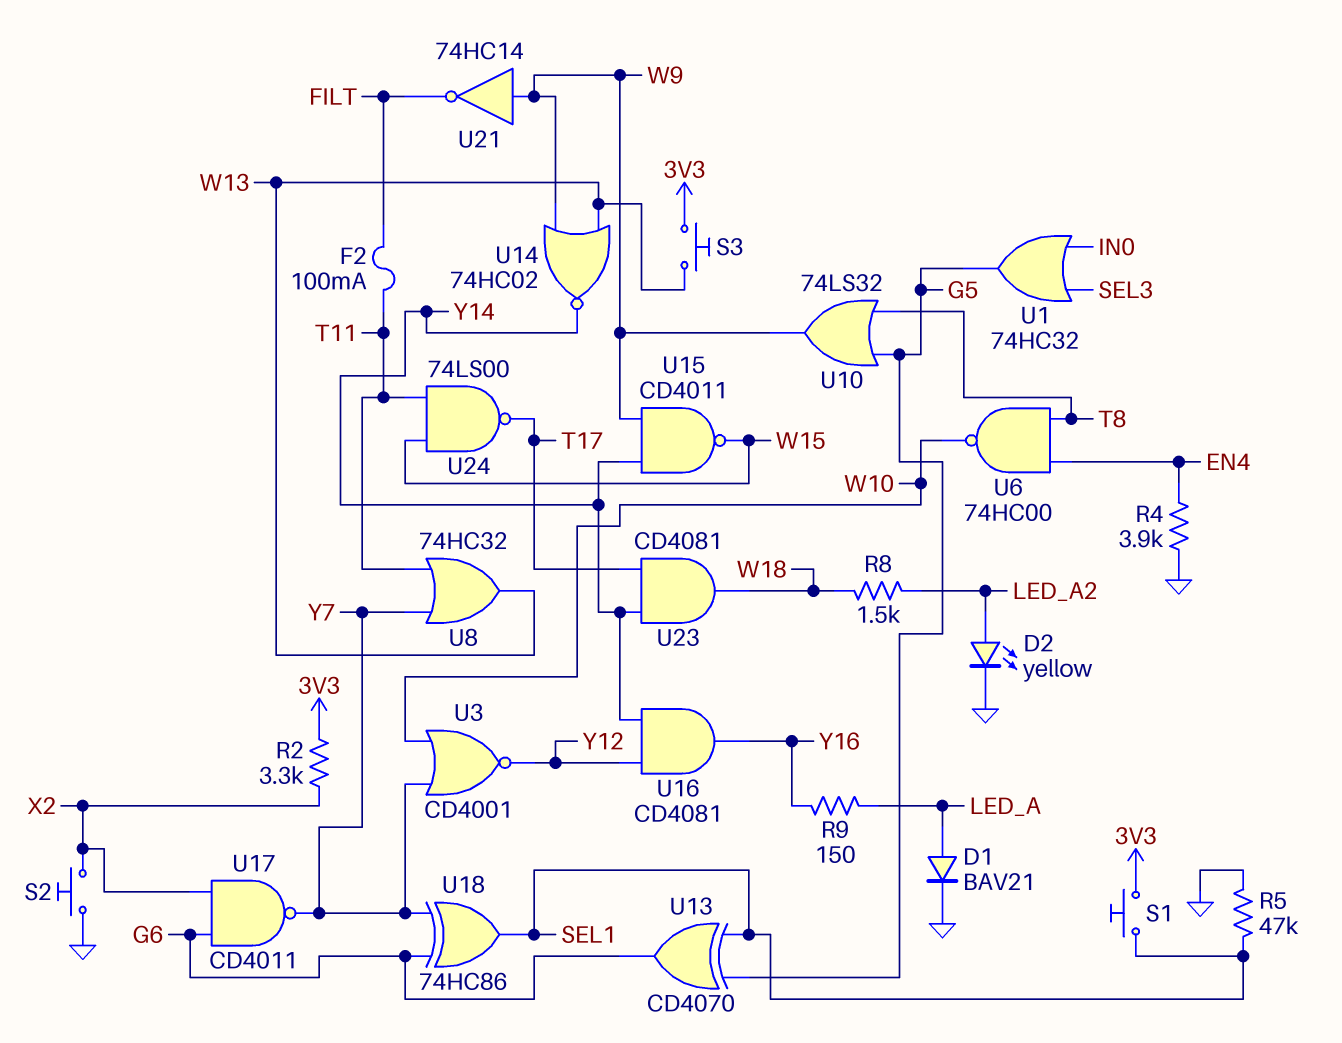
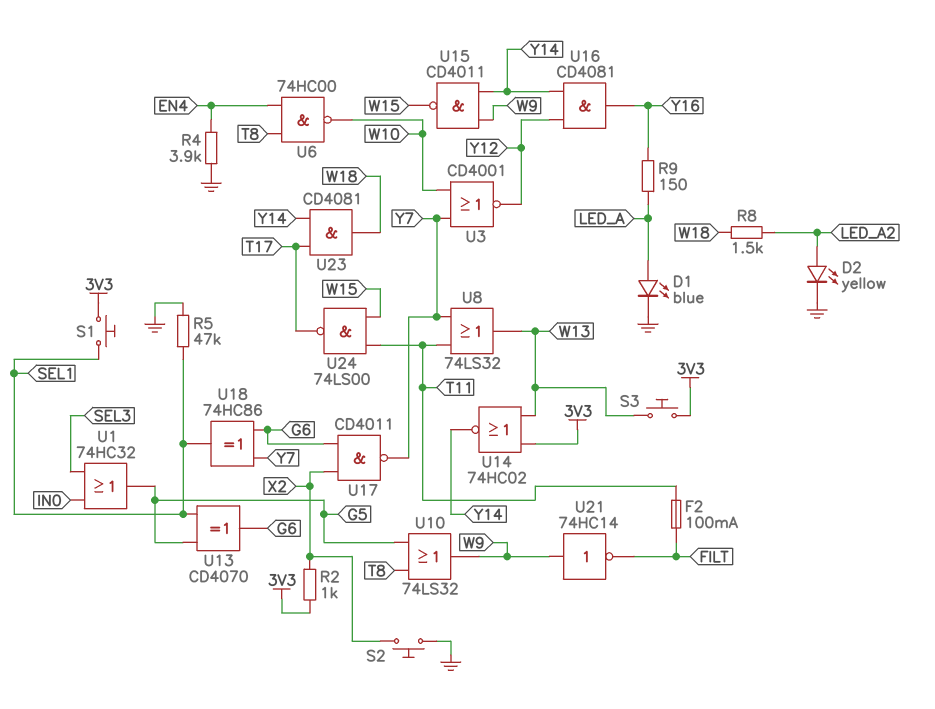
D1: diode BAV21 (A LED_A, K GND) -> LED blue (A LED_A, K GND)
R2: 3.3k (3V3, X2) -> 1k (3V3, X2)
U8: OR 74HC32 (in T11, in Y7, out W13) -> OR 74LS32 (in T11, in Y7, out W13)
U14: NOR 74HC02 (in W9, in W13, out Y14) -> NOR 74HC02 (in 3V3, in W13, out Y14)

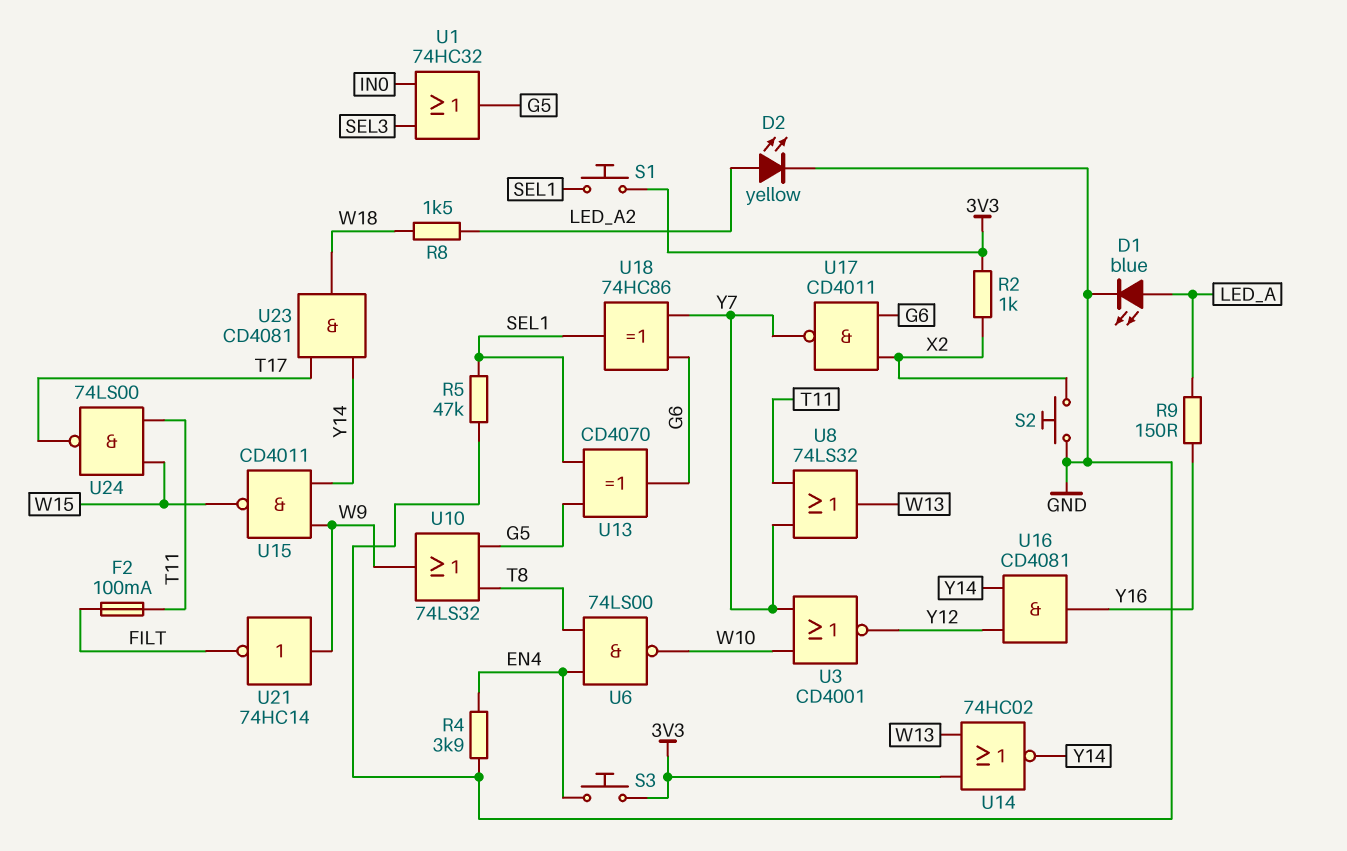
S3: button (3V3, W13) -> button (3V3, EN4)
U6: NAND 74HC00 (in EN4, in T8, out W10) -> NAND 74LS00 (in EN4, in T8, out W10)

